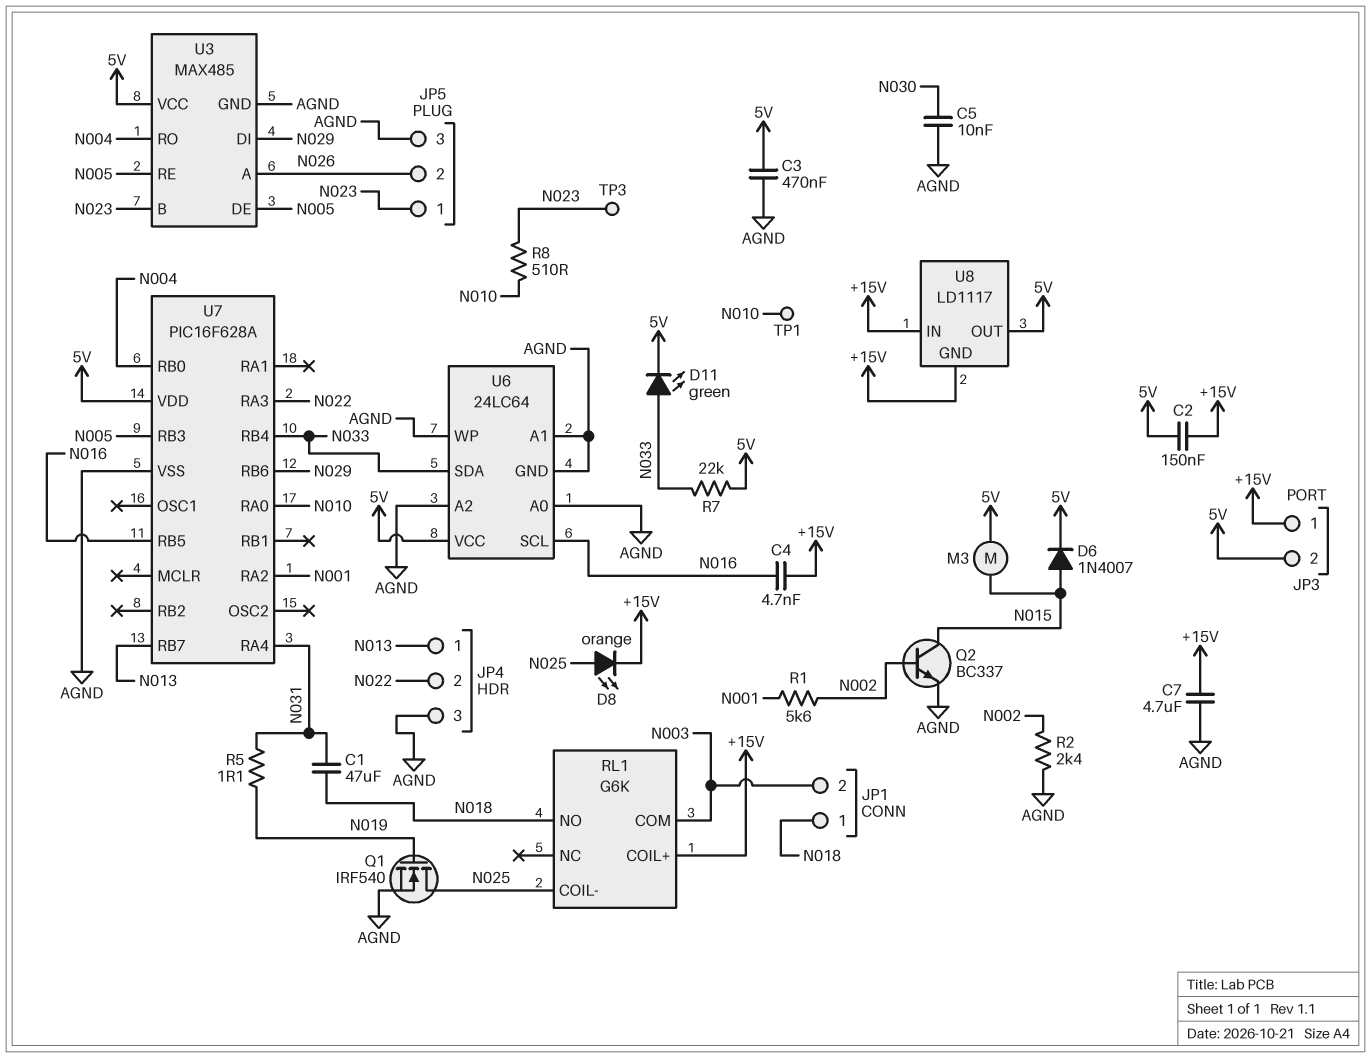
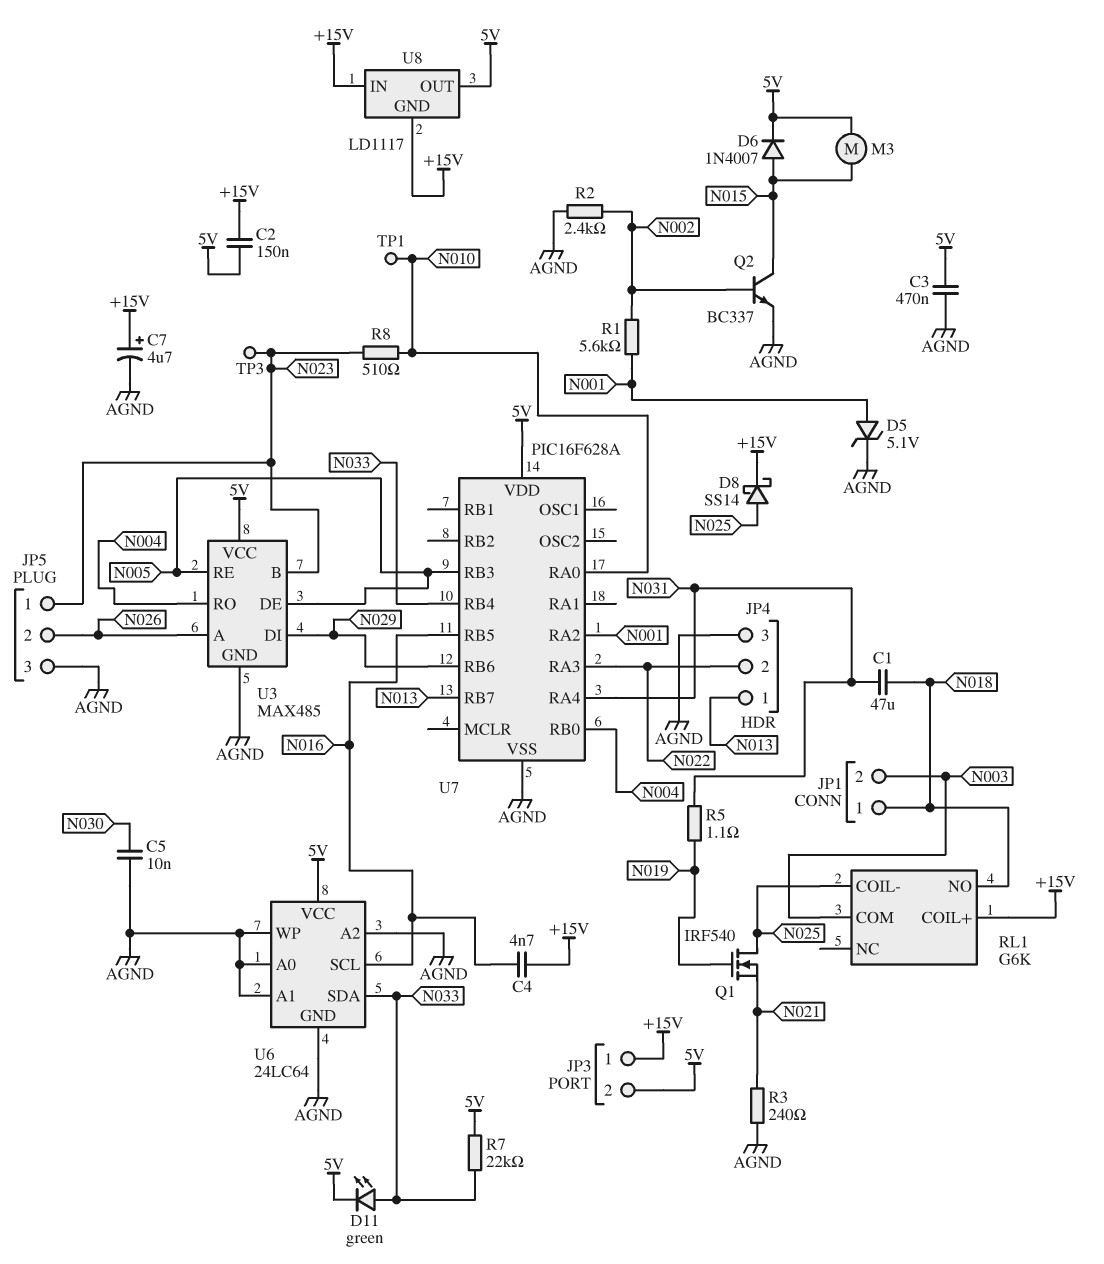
C7: 4.7uF (+15V, AGND) -> 4.7uF (plus +15V, minus AGND)
D5: none -> zener 5.1V (A N001, K AGND)
D8: LED orange (A N025, K +15V) -> schottky SS14 (A N025, K +15V)
Q1: NMOS IRF540 (G N019, D N025, S AGND) -> NMOS IRF540 (G N019, D N025, S N021)
R3: none -> 240 (AGND, N021)

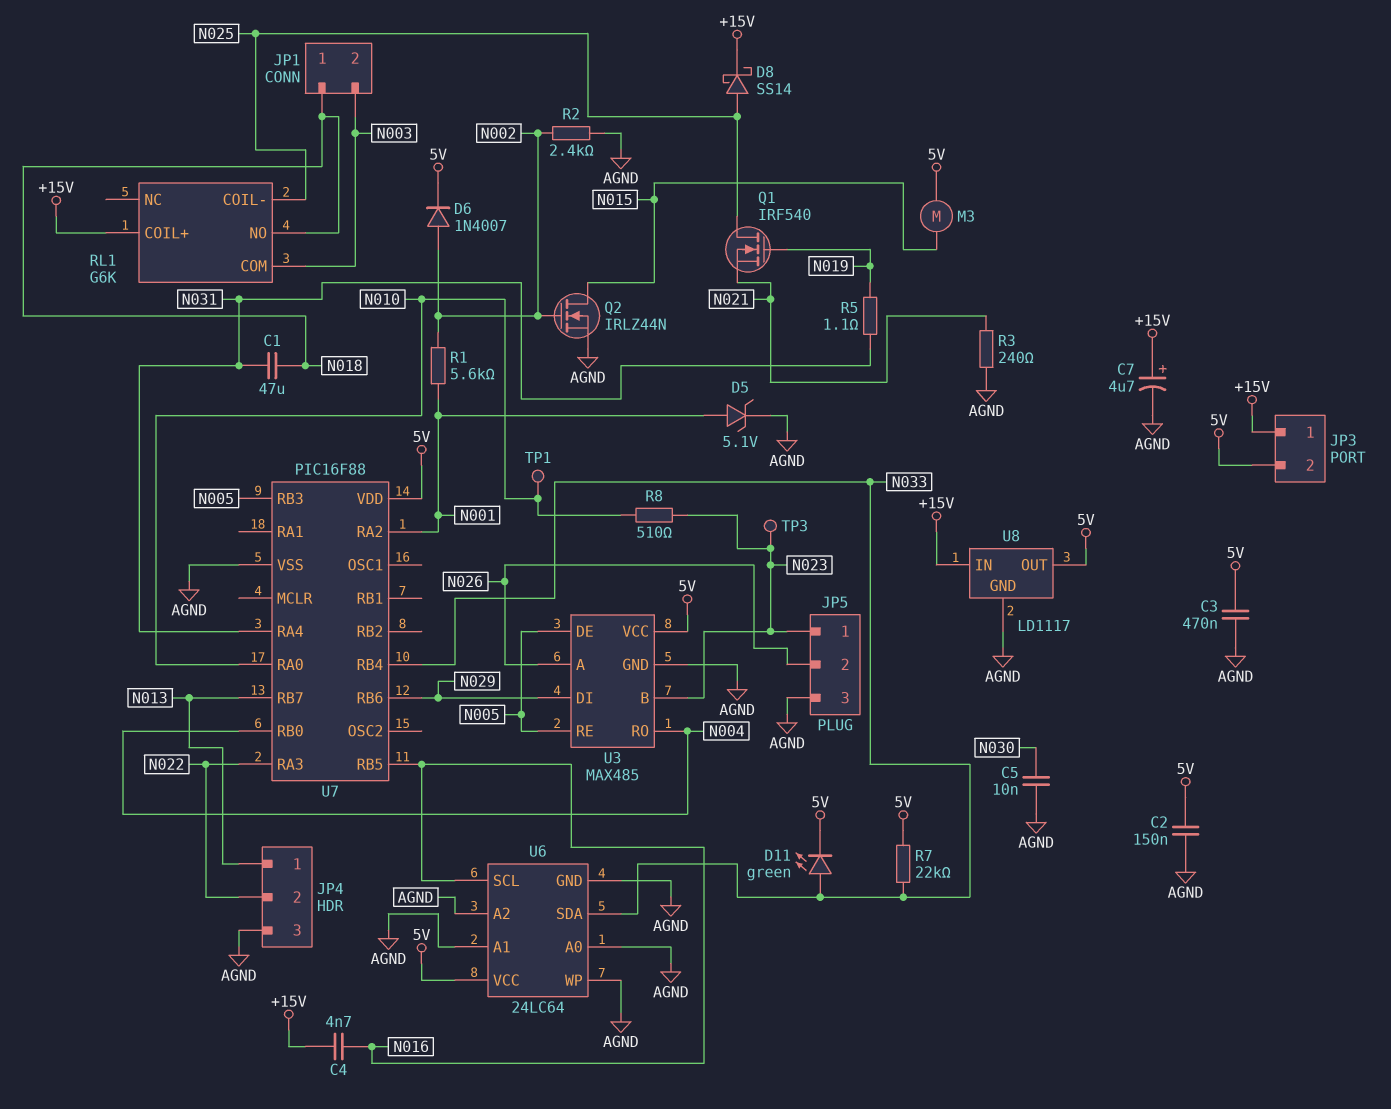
C2: 150nF (+15V, 5V) -> 150nF (5V, AGND)
D6: diode 1N4007 (A N015, K 5V) -> diode 1N4007 (A N002, K 5V)
Q2: NPN BC337 (B N002, C N015, E AGND) -> NMOS IRLZ44N (G N002, D N015, S AGND)
U7: PIC16F628A -> PIC16F88
U8 pin GND: +15V -> AGND

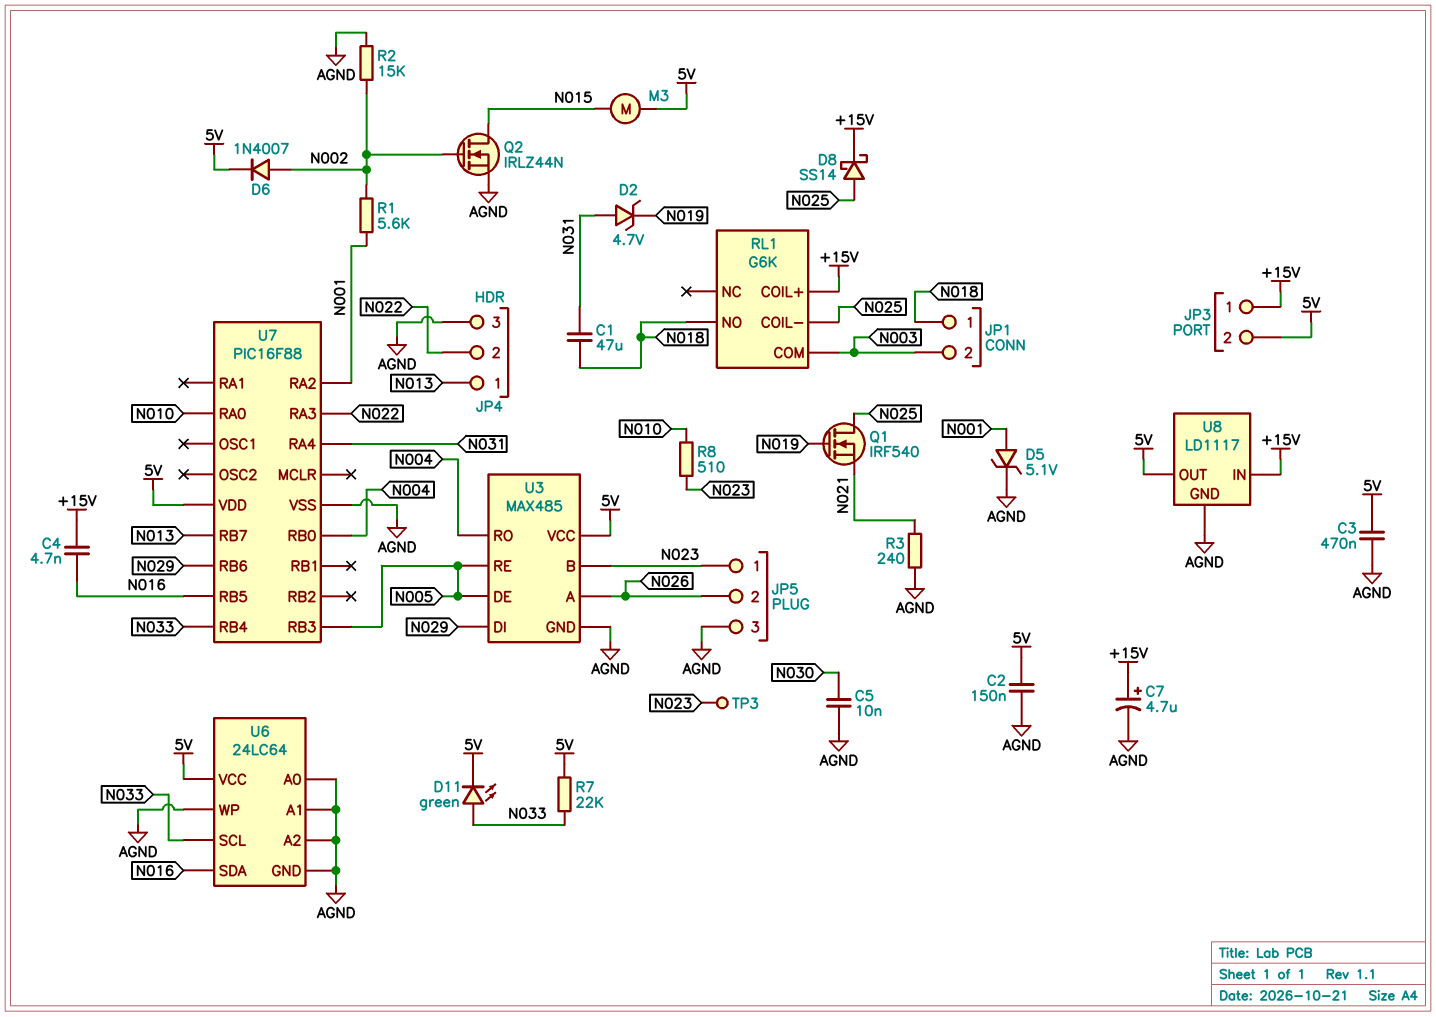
D2: none -> zener 4.7V (A N031, K N019)
R2: 2.4k (AGND, N002) -> 15k (AGND, N002)
R5: 1.1 (N019, N031) -> none
TP1: test point (N010) -> none
U6 pin SCL: N016 -> N033
U6 pin SDA: N033 -> N016

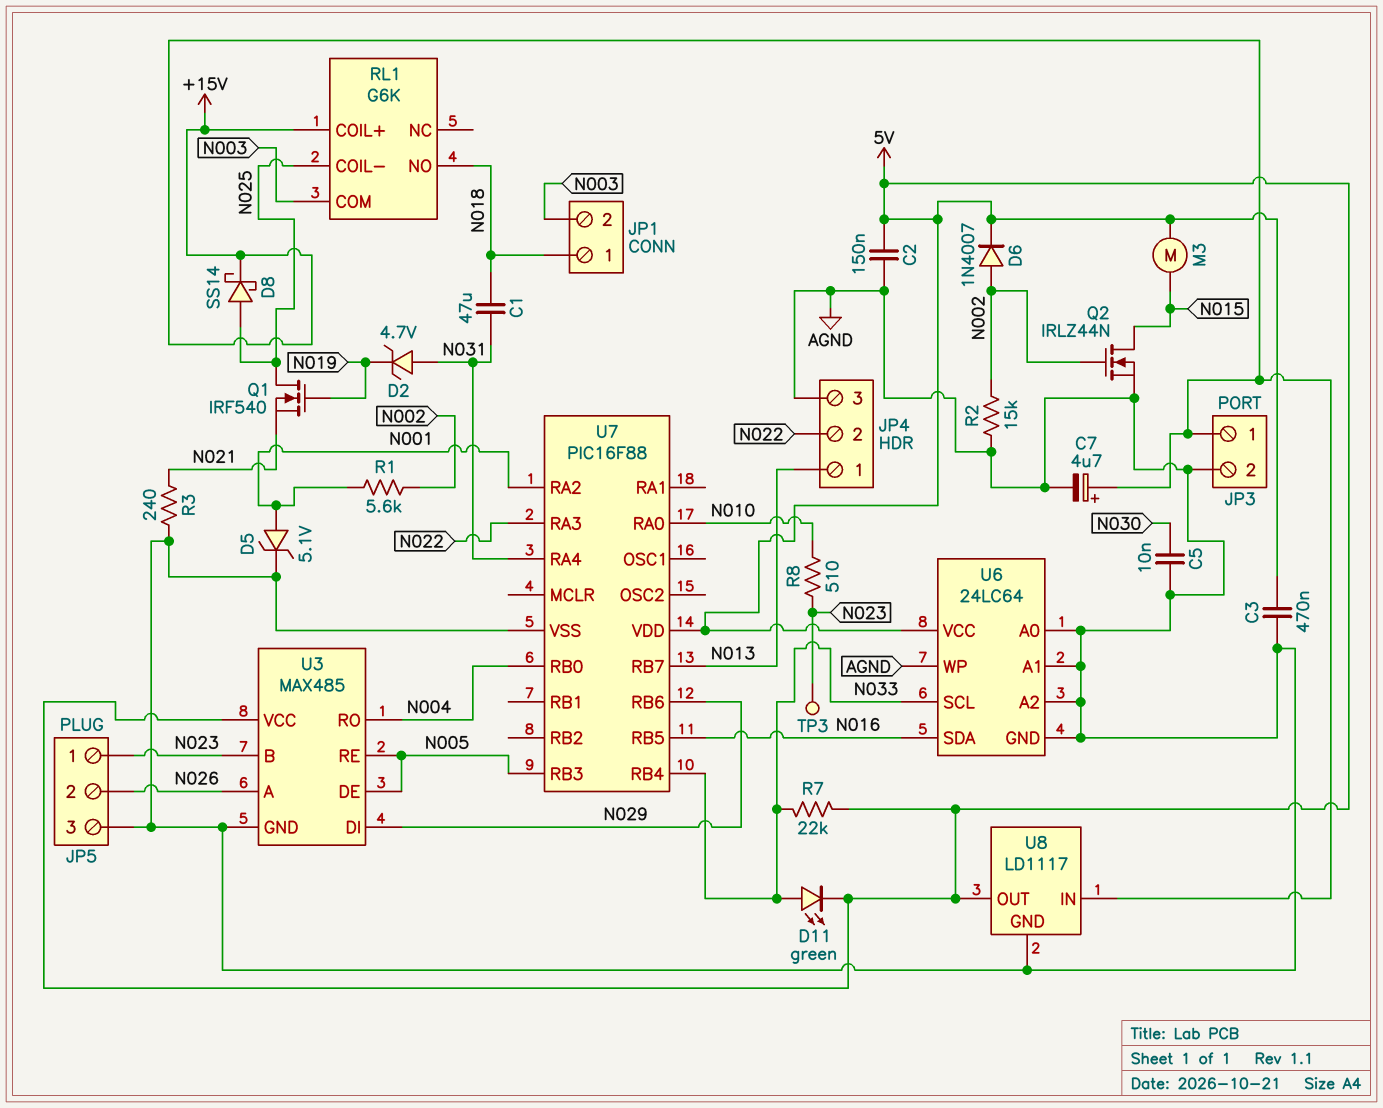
C4: 4.7nF (+15V, N016) -> none
JP3 pin 2: 5V -> AGND

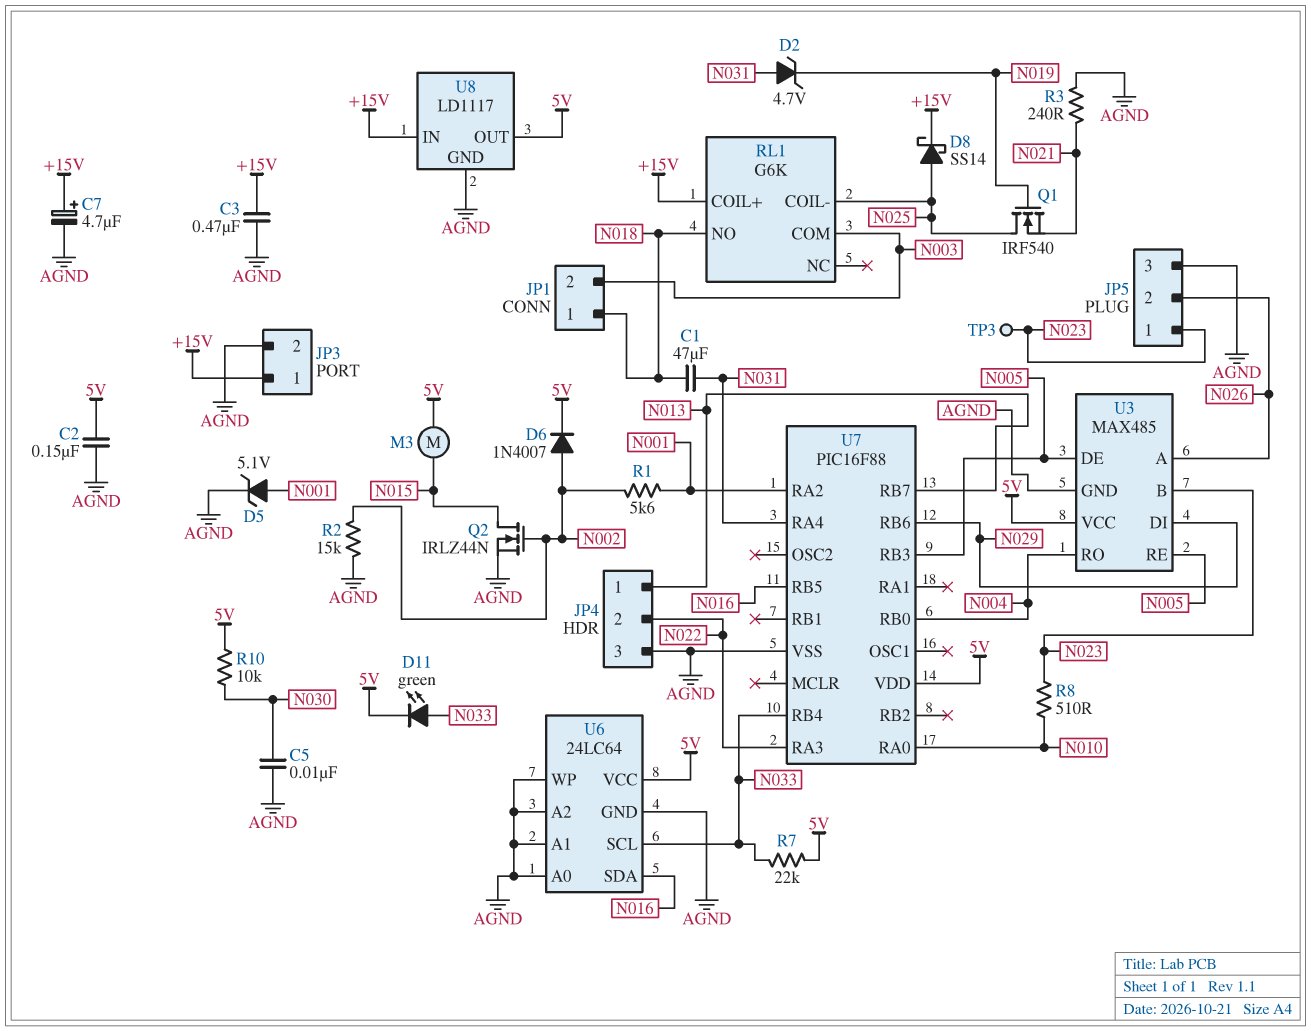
C3: 470nF (5V, AGND) -> 470nF (+15V, AGND)
R10: none -> 10k (5V, N030)

